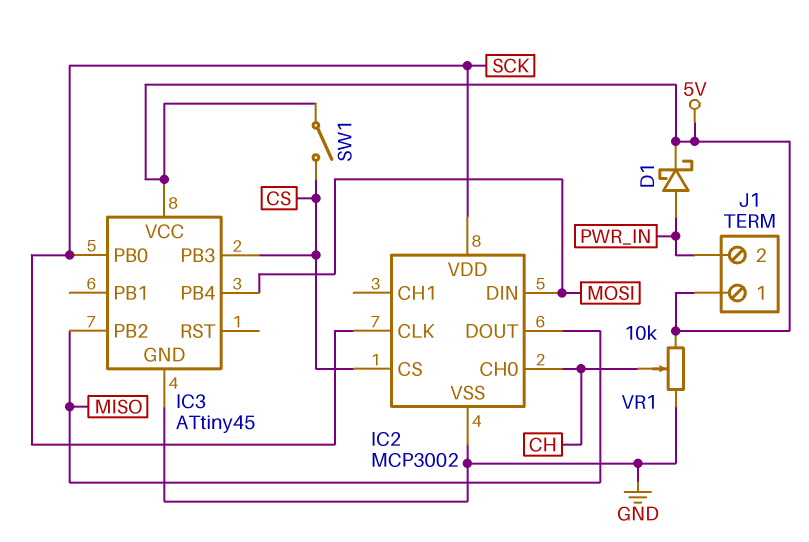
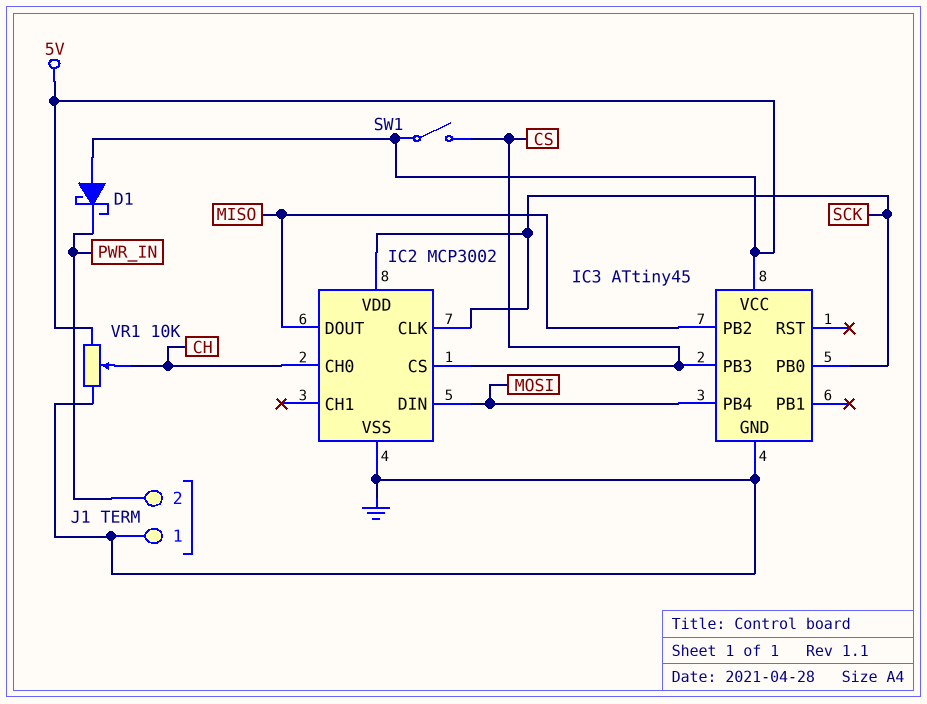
D1: schottky (A PWR_IN, K 5V) -> schottky (A 5V, K PWR_IN)
J1 pin 1: 5V -> GND

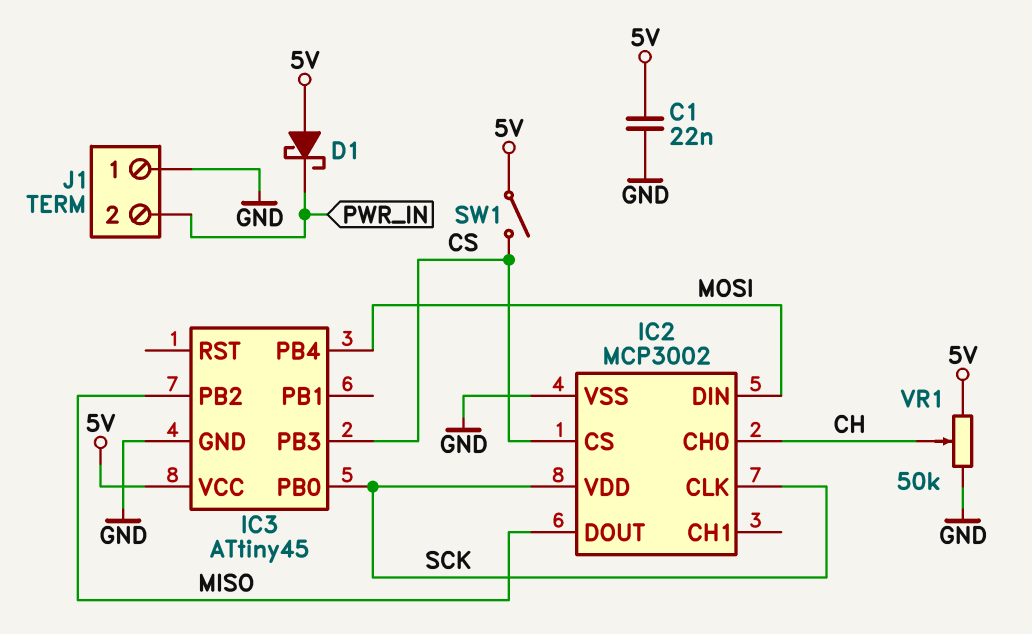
C1: none -> 22nF (5V, GND)
VR1: 10k (5V, GND, wiper CH) -> 50k (5V, GND, wiper CH)

